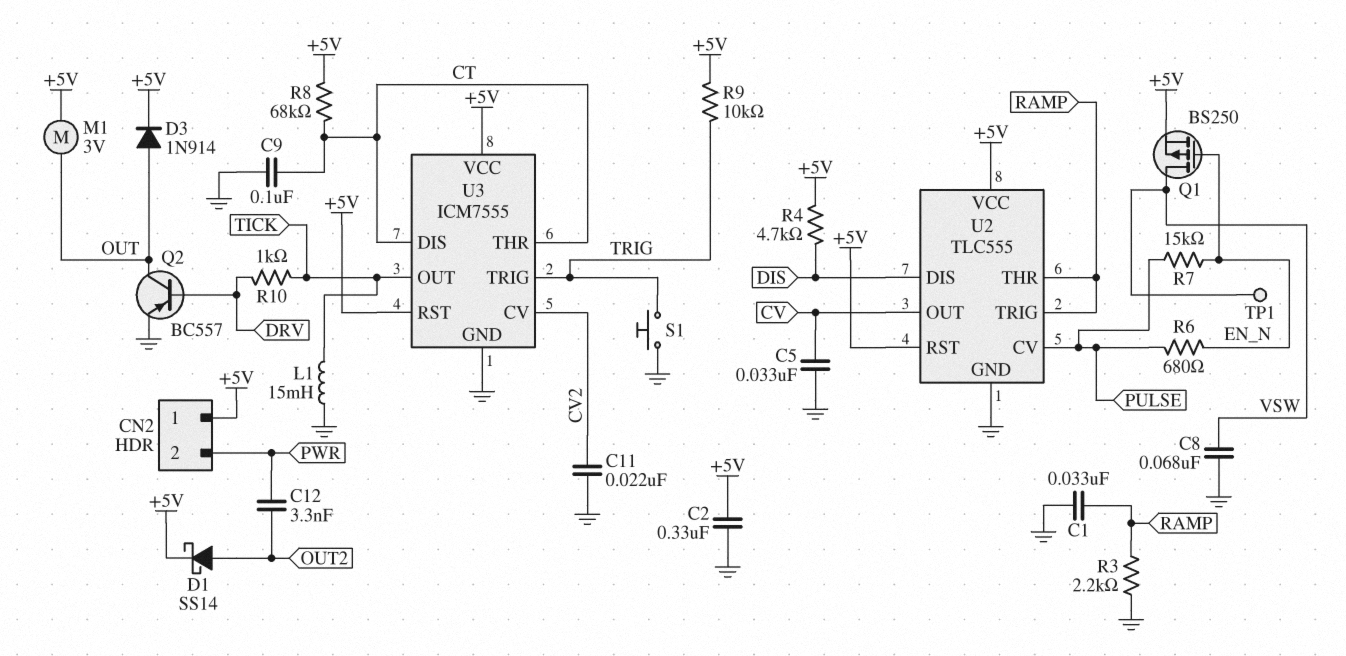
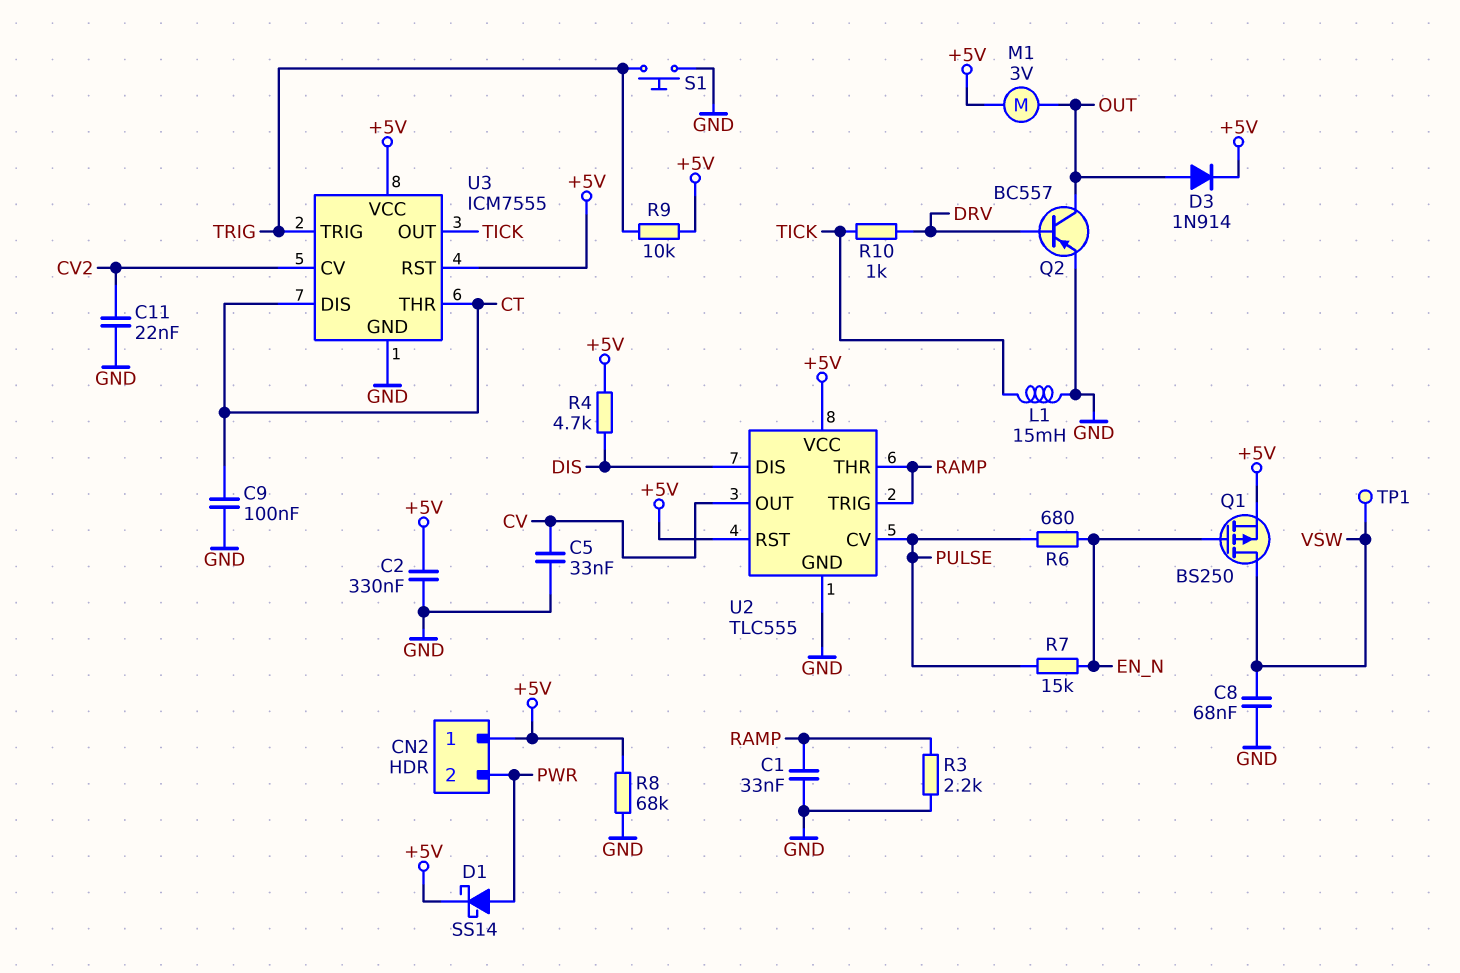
C12: 3.3nF (OUT2, PWR) -> none
D1: schottky SS14 (A OUT2, K +5V) -> schottky SS14 (A PWR, K +5V)
R8: 68k (+5V, CT) -> 68k (+5V, GND)

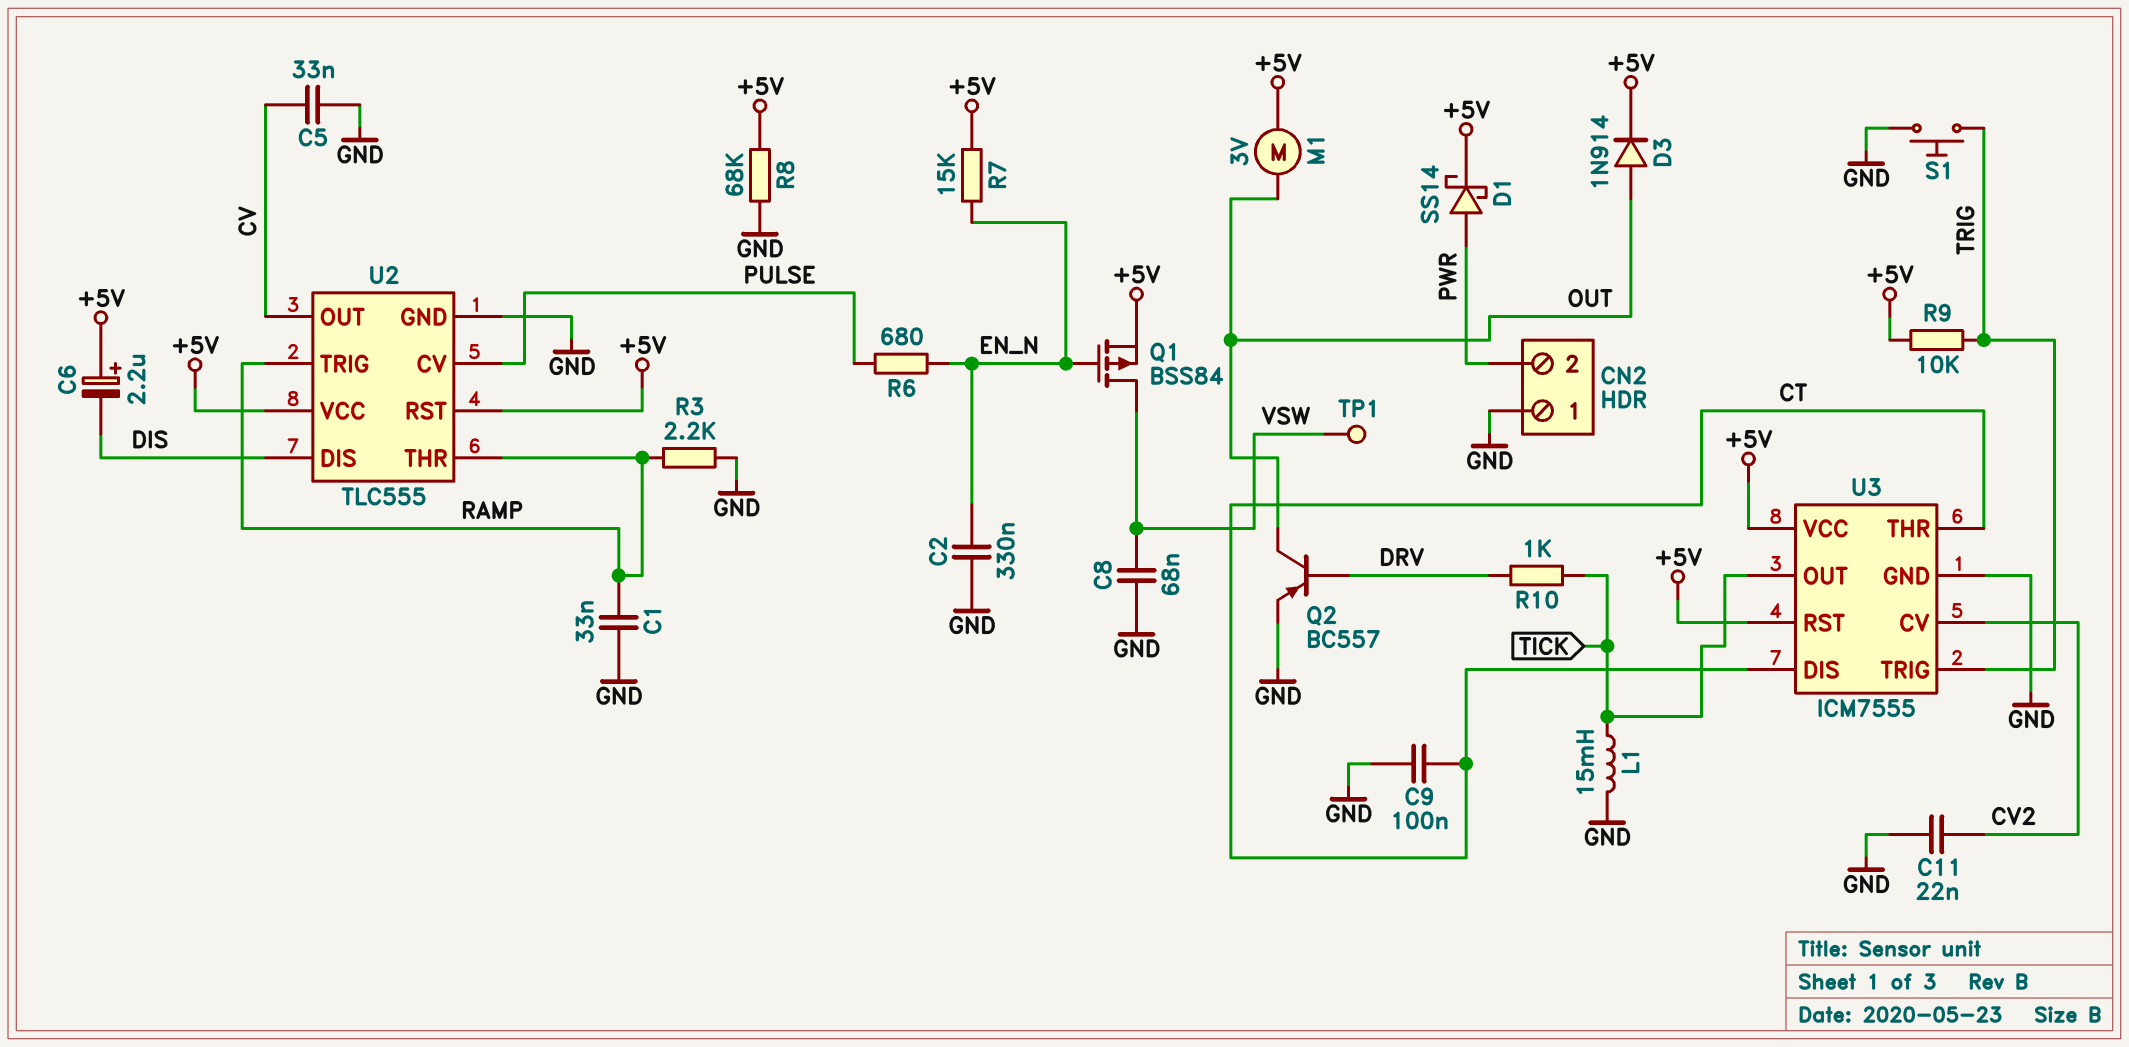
C2: 330nF (+5V, GND) -> 330nF (EN_N, GND)
C6: none -> 2.2uF (plus +5V, minus DIS)
CN2 pin 1: +5V -> GND
Q1: PMOS BS250 (G EN_N, D VSW, S +5V) -> PMOS BSS84 (G EN_N, D VSW, S +5V)
R4: 4.7k (+5V, DIS) -> none
R7: 15k (EN_N, PULSE) -> 15k (+5V, EN_N)

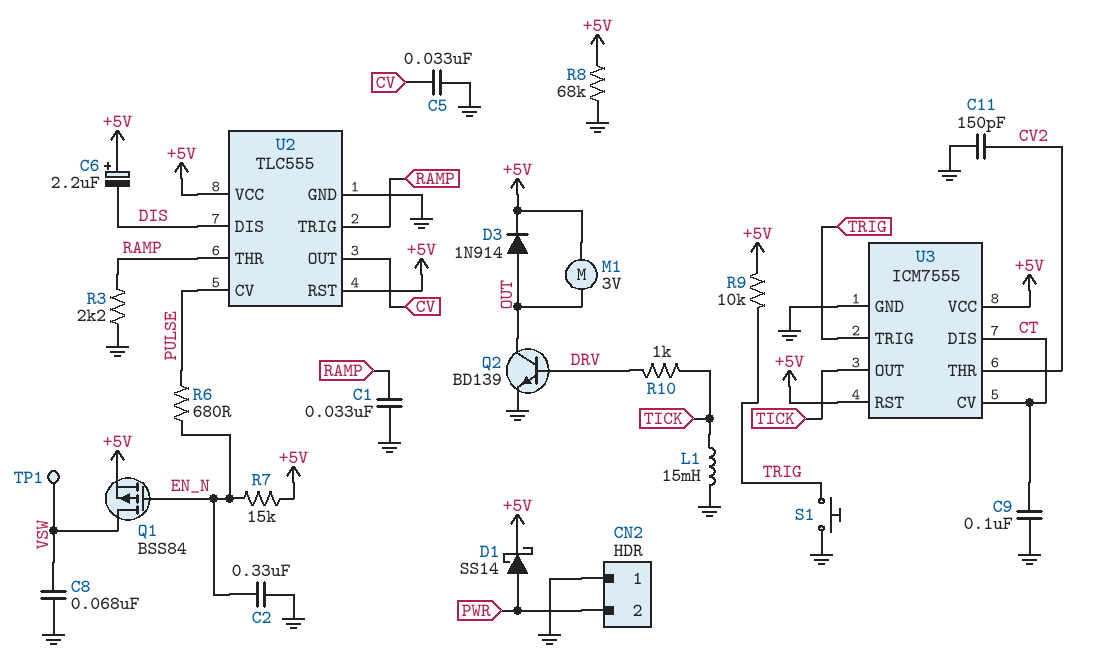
C11: 22nF (CV2, GND) -> 150pF (CV2, GND)
Q2: PNP BC557 (B DRV, C OUT, E GND) -> NPN BD139 (B DRV, C OUT, E GND)
U3 pin CV: CV2 -> CT
U3 pin THR: CT -> CV2

